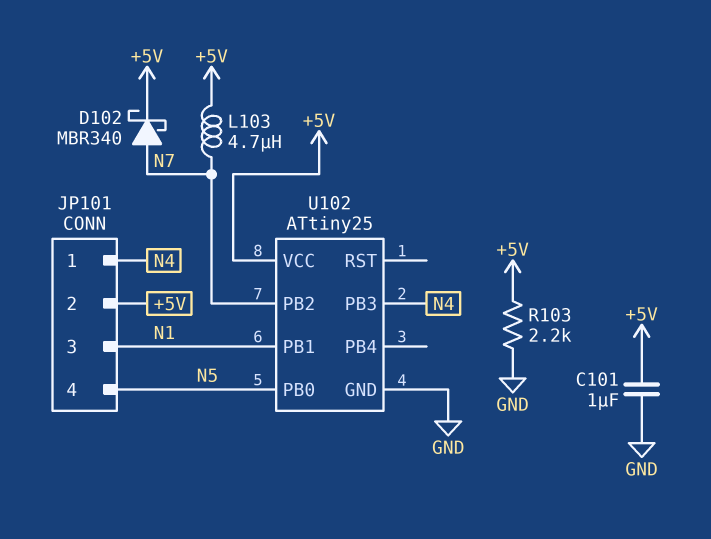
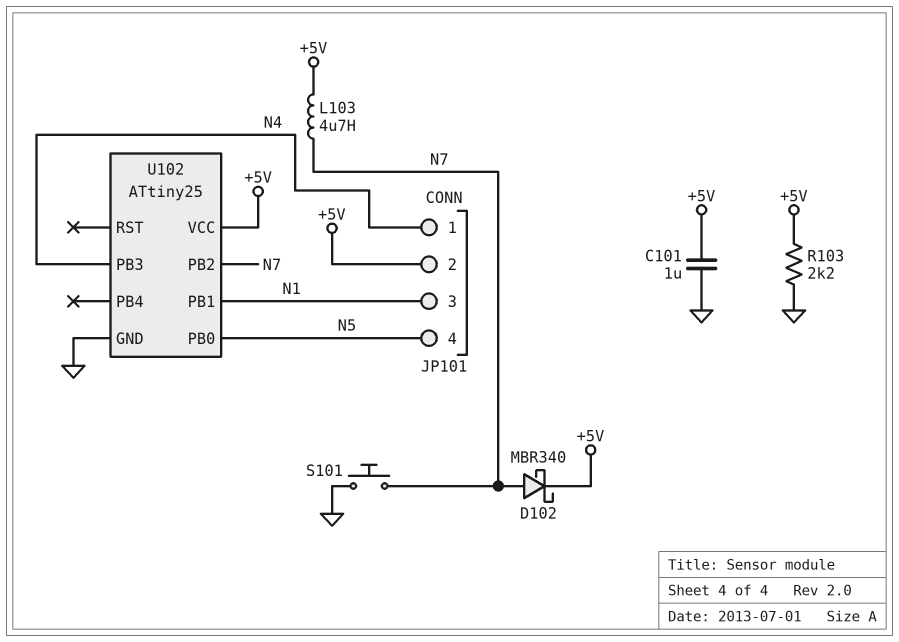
S101: none -> button (GND, N7)

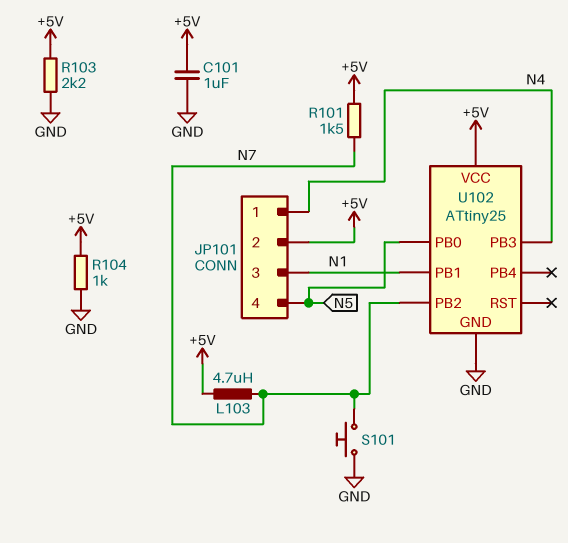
D102: schottky MBR340 (A N7, K +5V) -> none
R101: none -> 1.5k (+5V, N7)
R104: none -> 1k (+5V, GND)

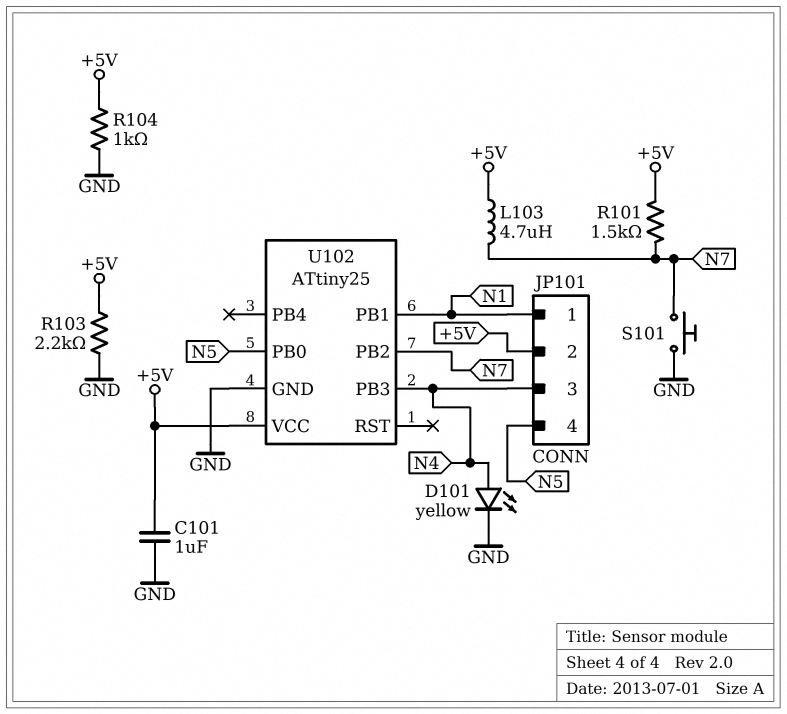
D101: none -> LED yellow (A N4, K GND)
JP101 pin 1: N4 -> N1
JP101 pin 3: N1 -> N4

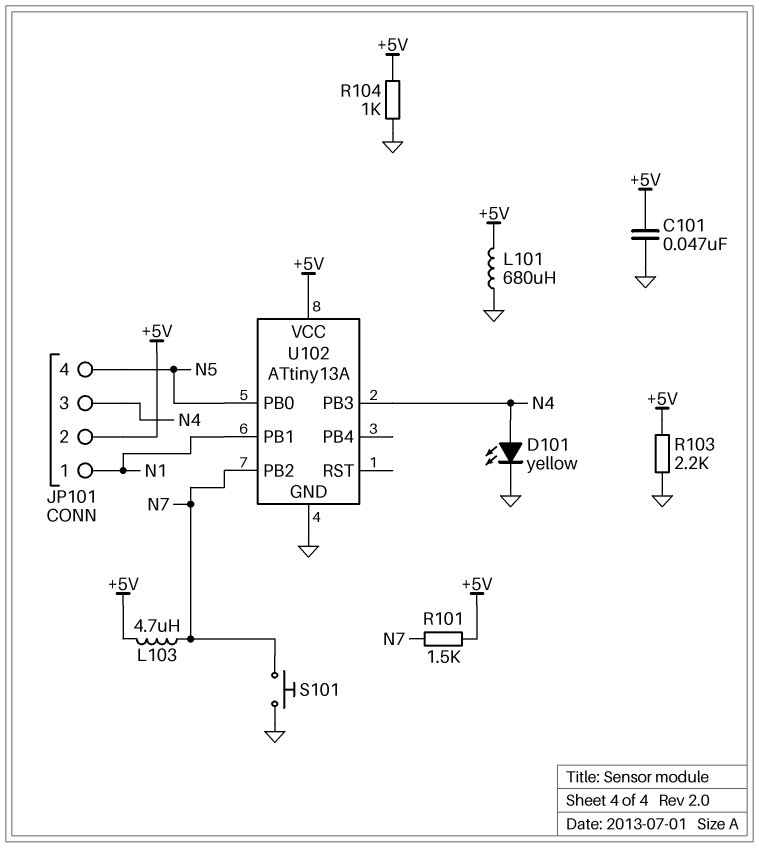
C101: 1uF (+5V, GND) -> 47nF (+5V, GND)
L101: none -> 680uH (+5V, GND)
U102: ATtiny25 -> ATtiny13A

